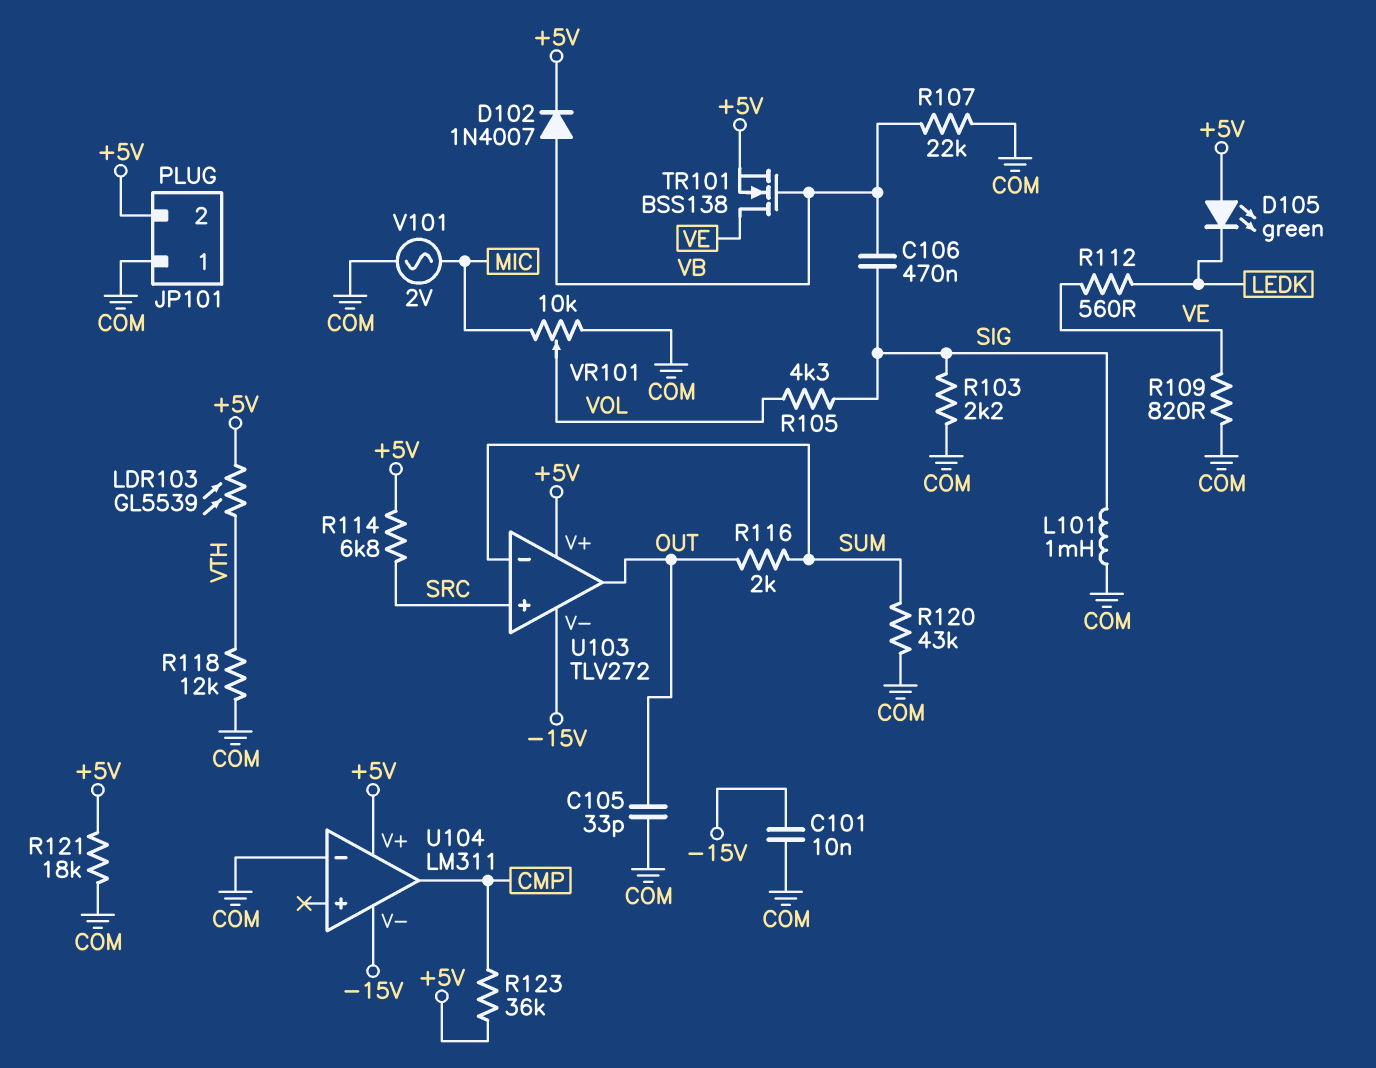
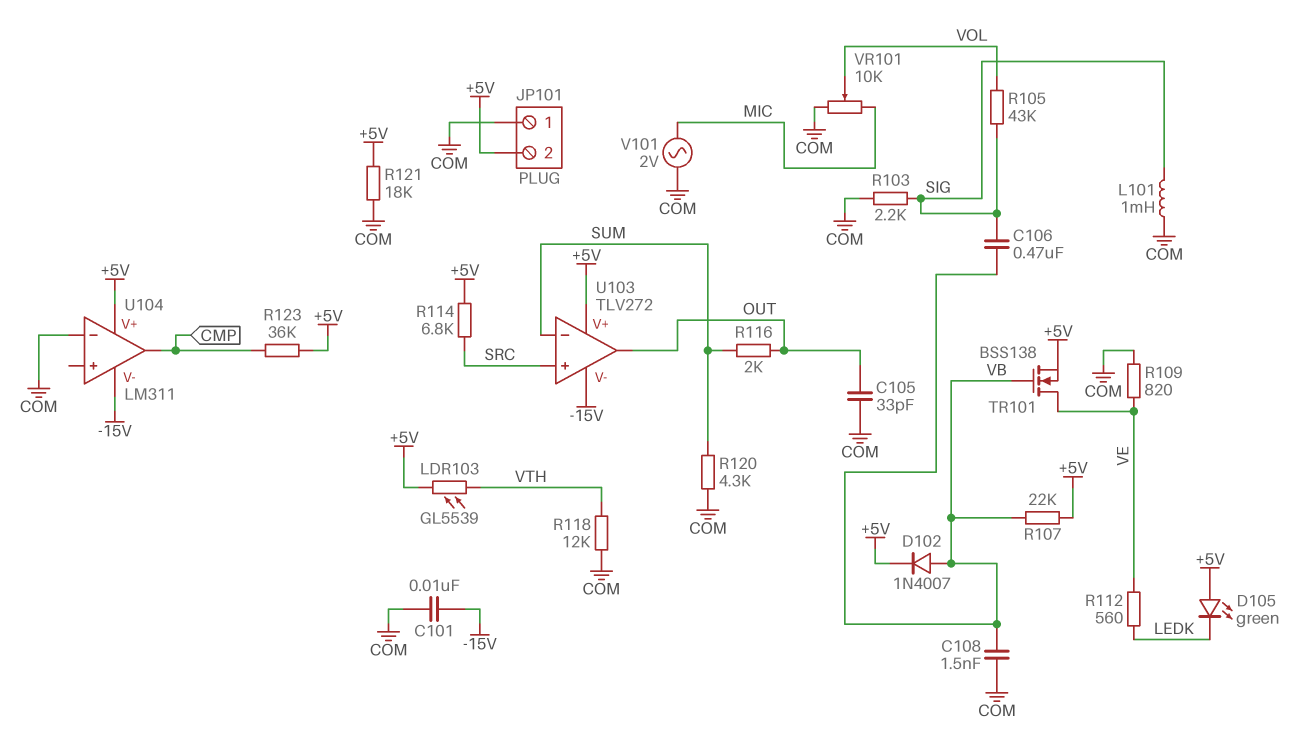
C108: none -> 1.5nF (COM, VB)
R105: 4.3k (SIG, VOL) -> 43k (SIG, VOL)
R107: 22k (COM, VB) -> 22k (+5V, VB)
R120: 43k (COM, SUM) -> 4.3k (COM, SUM)

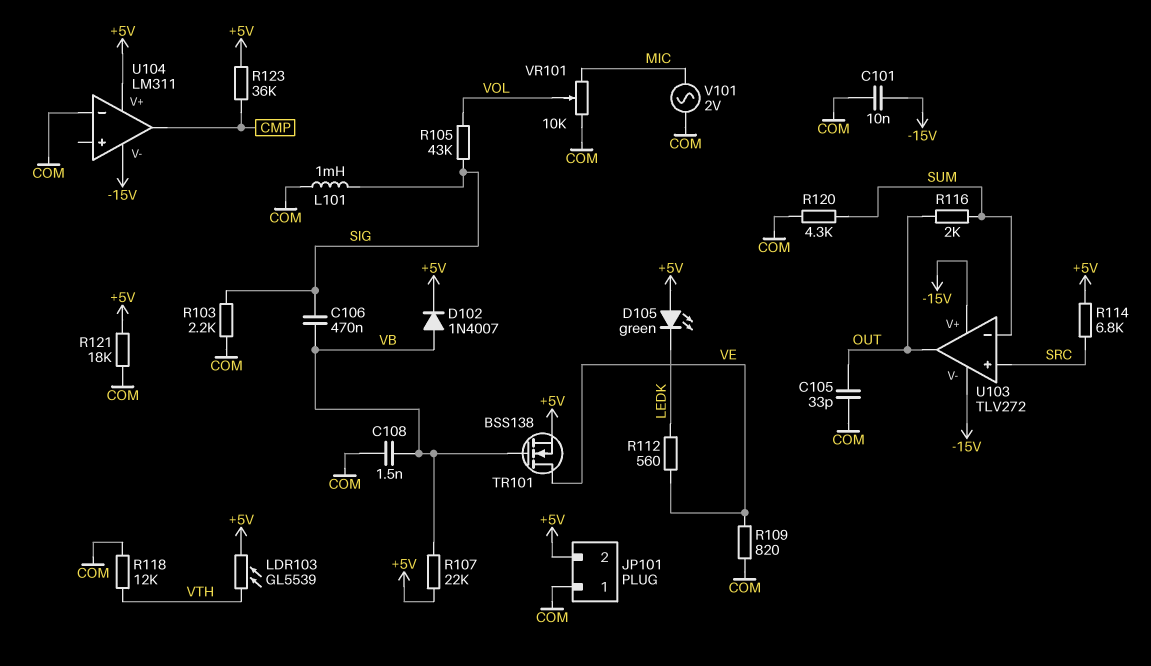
U103 pin V+: +5V -> -15V

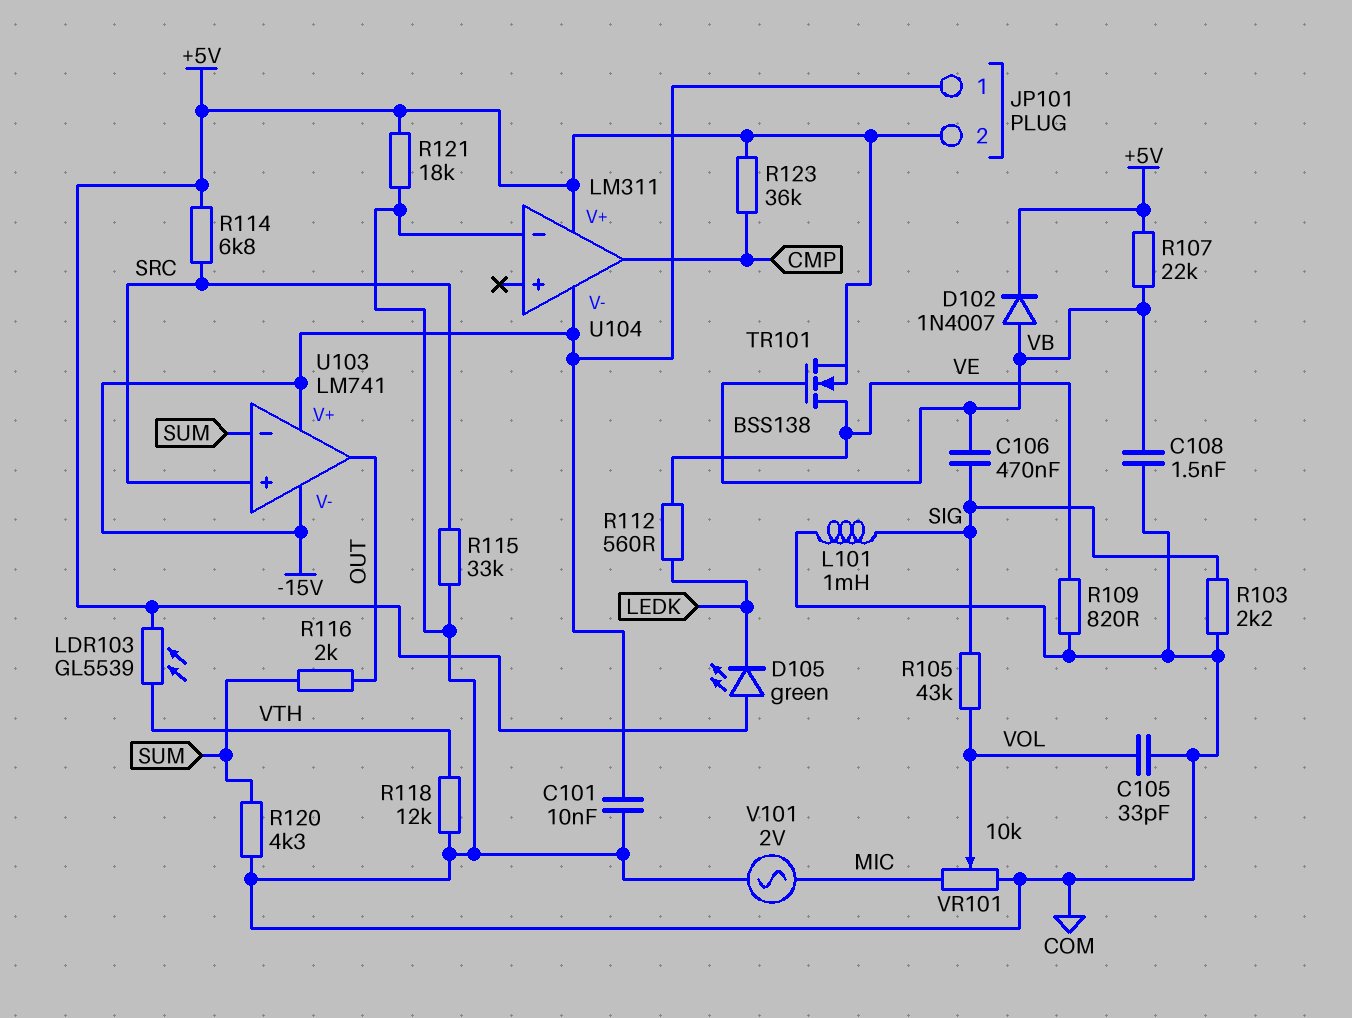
C105: 33pF (COM, OUT) -> 33pF (COM, VOL)
JP101 pin 1: COM -> -15V
R115: none -> 33k (COM, SRC)
U103: TLV272 -> LM741

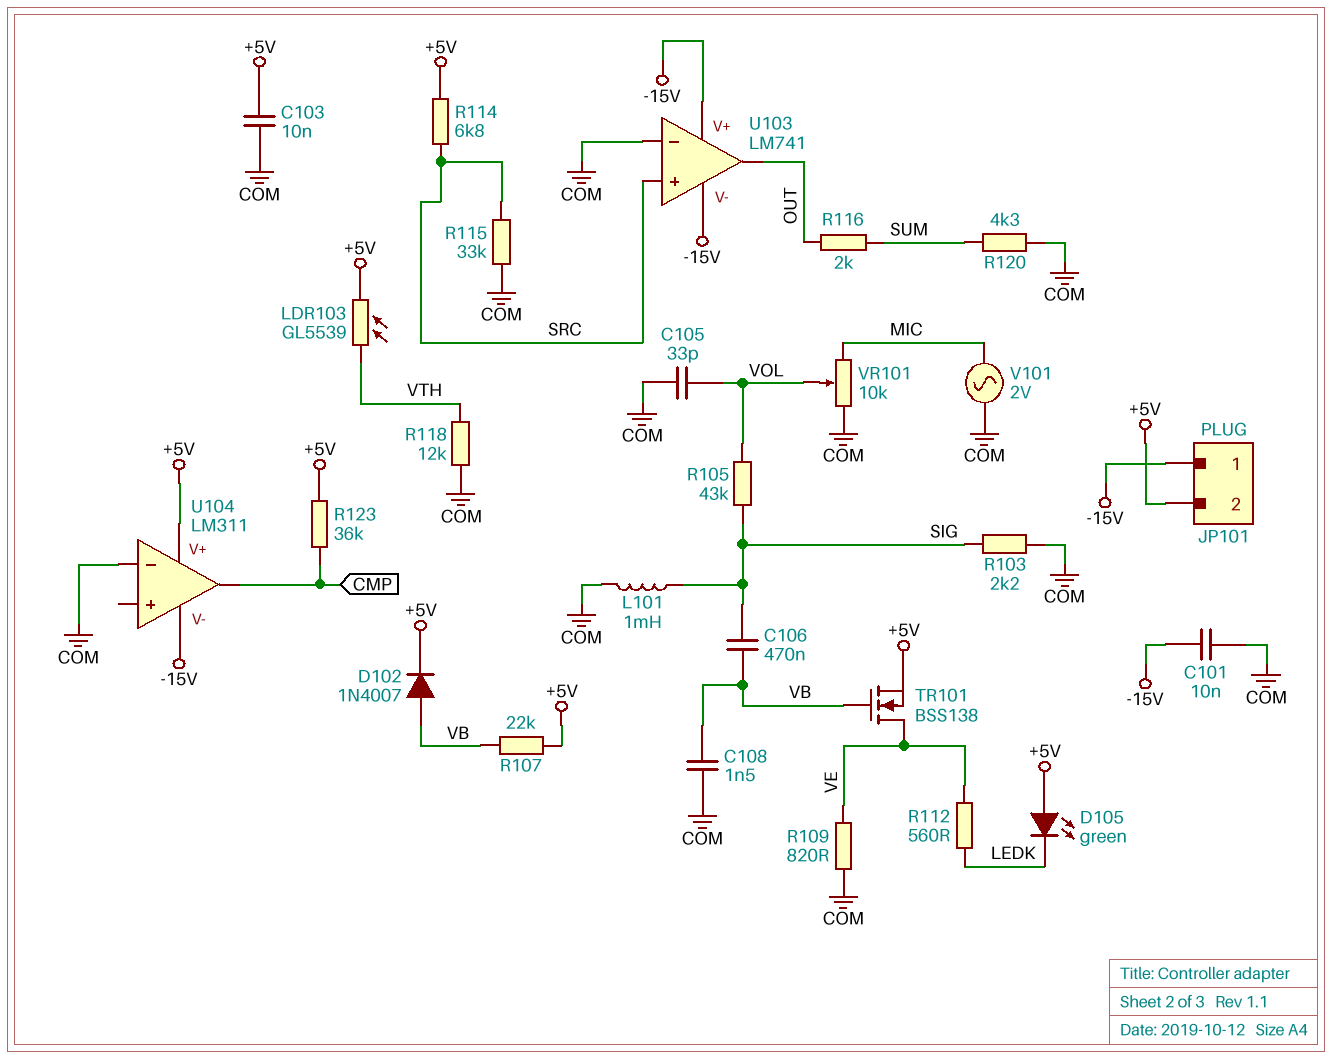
C103: none -> 10nF (+5V, COM)
R121: 18k (+5V, COM) -> none
U103 pin in-: SUM -> COM

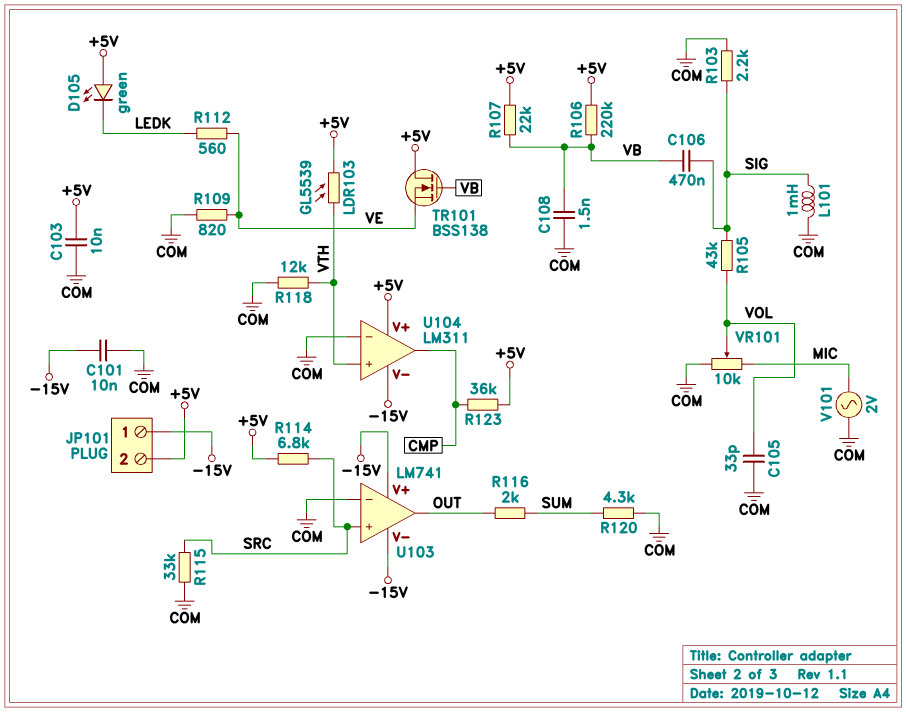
D102: diode 1N4007 (A VB, K +5V) -> none
R106: none -> 220k (+5V, VB)
TR101: NMOS BSS138 (G VB, D VE, S +5V) -> NMOS BSS138 (G VB, D +5V, S VE)
U104 pin in+: none -> VTH

